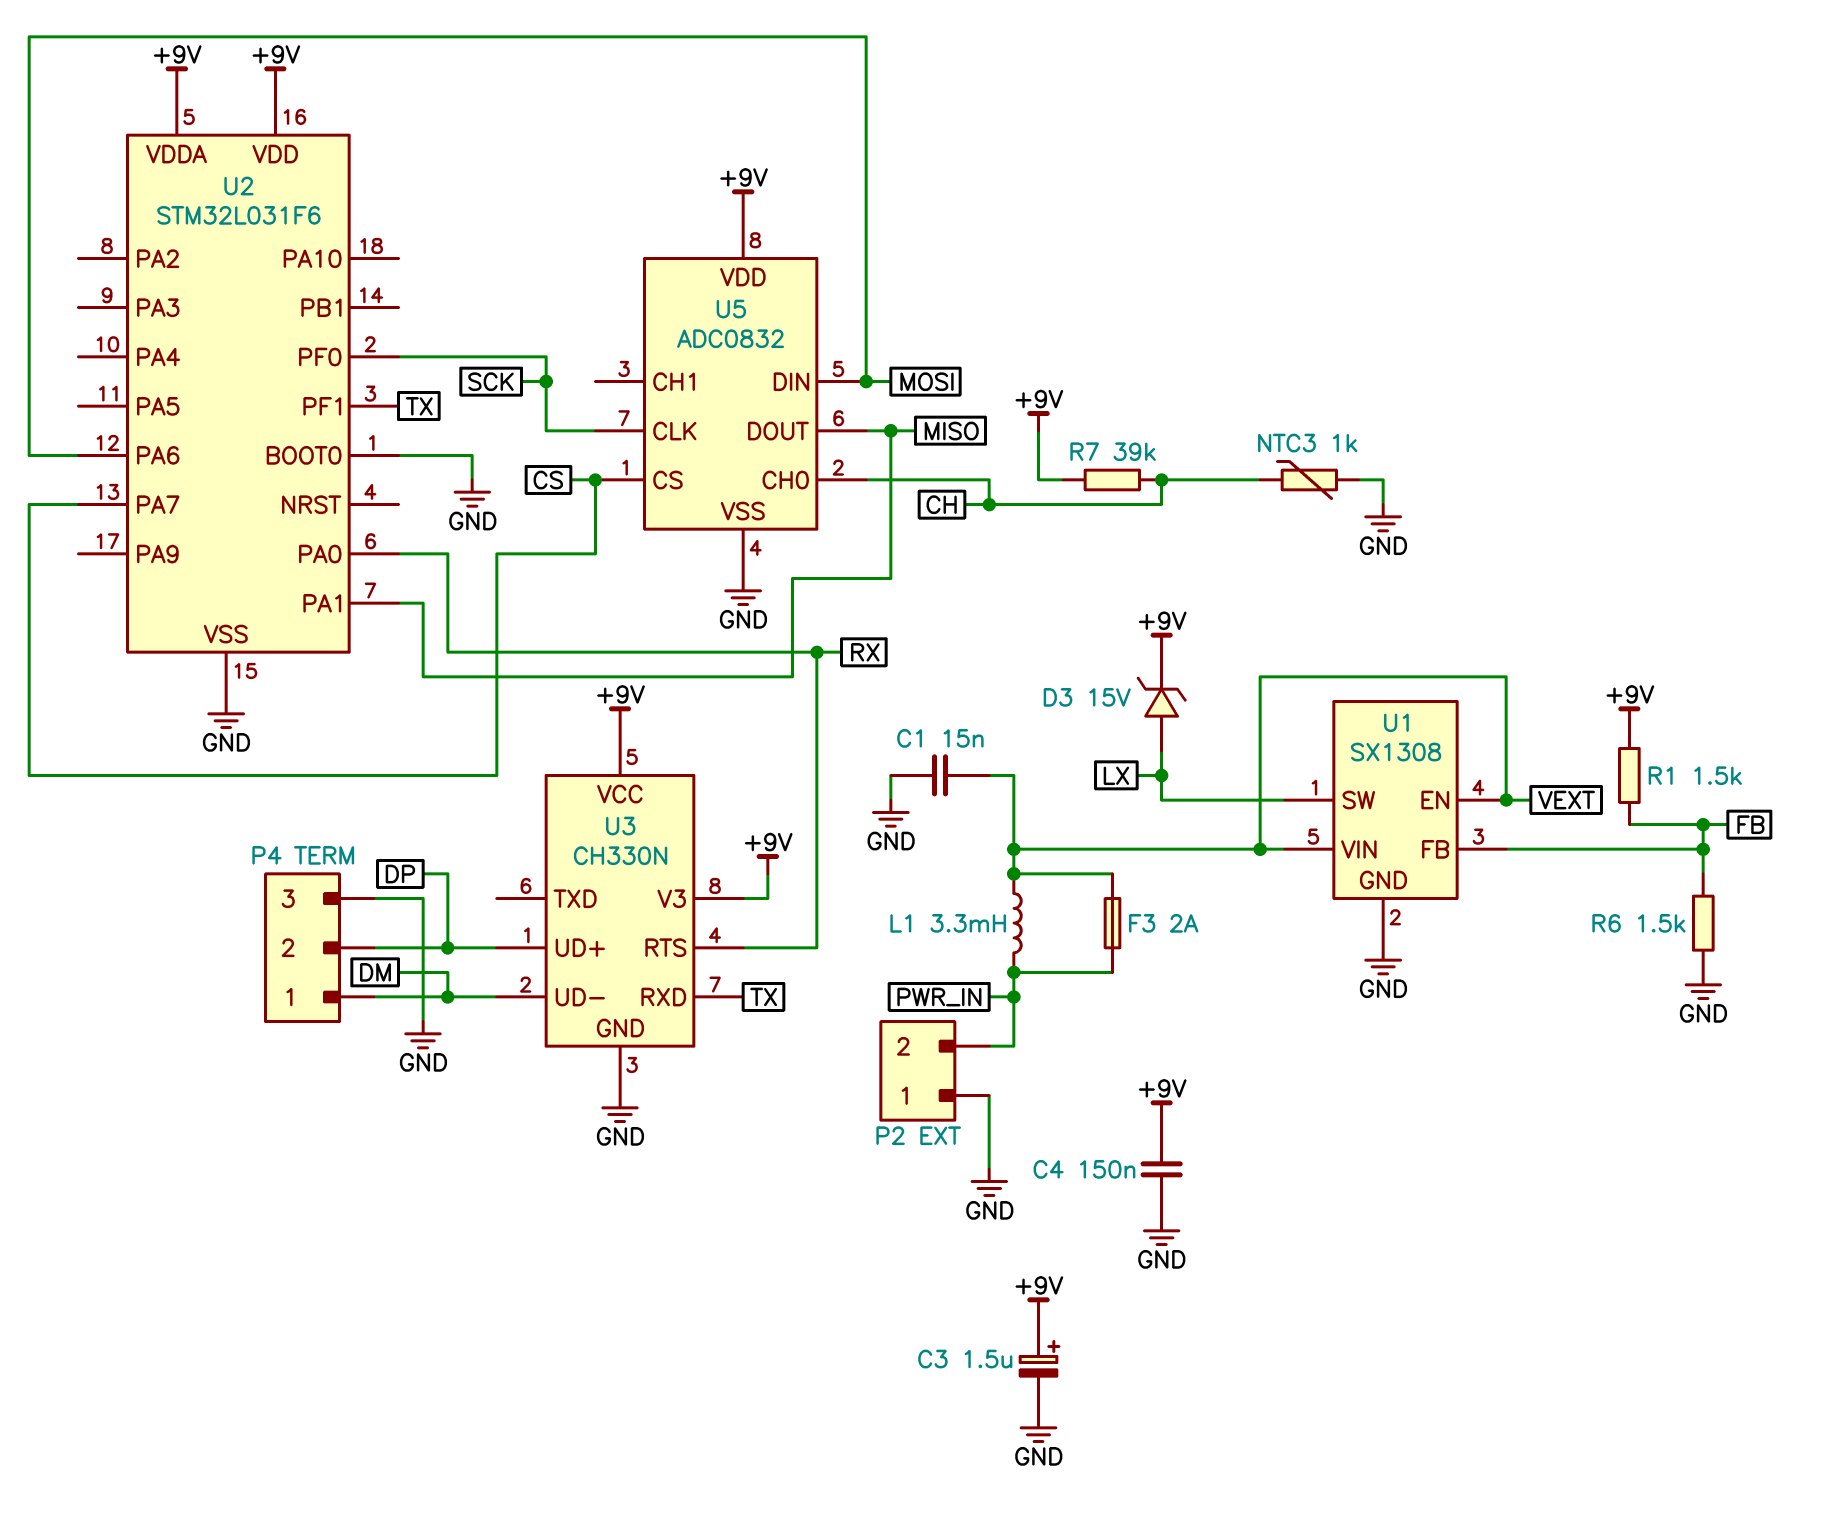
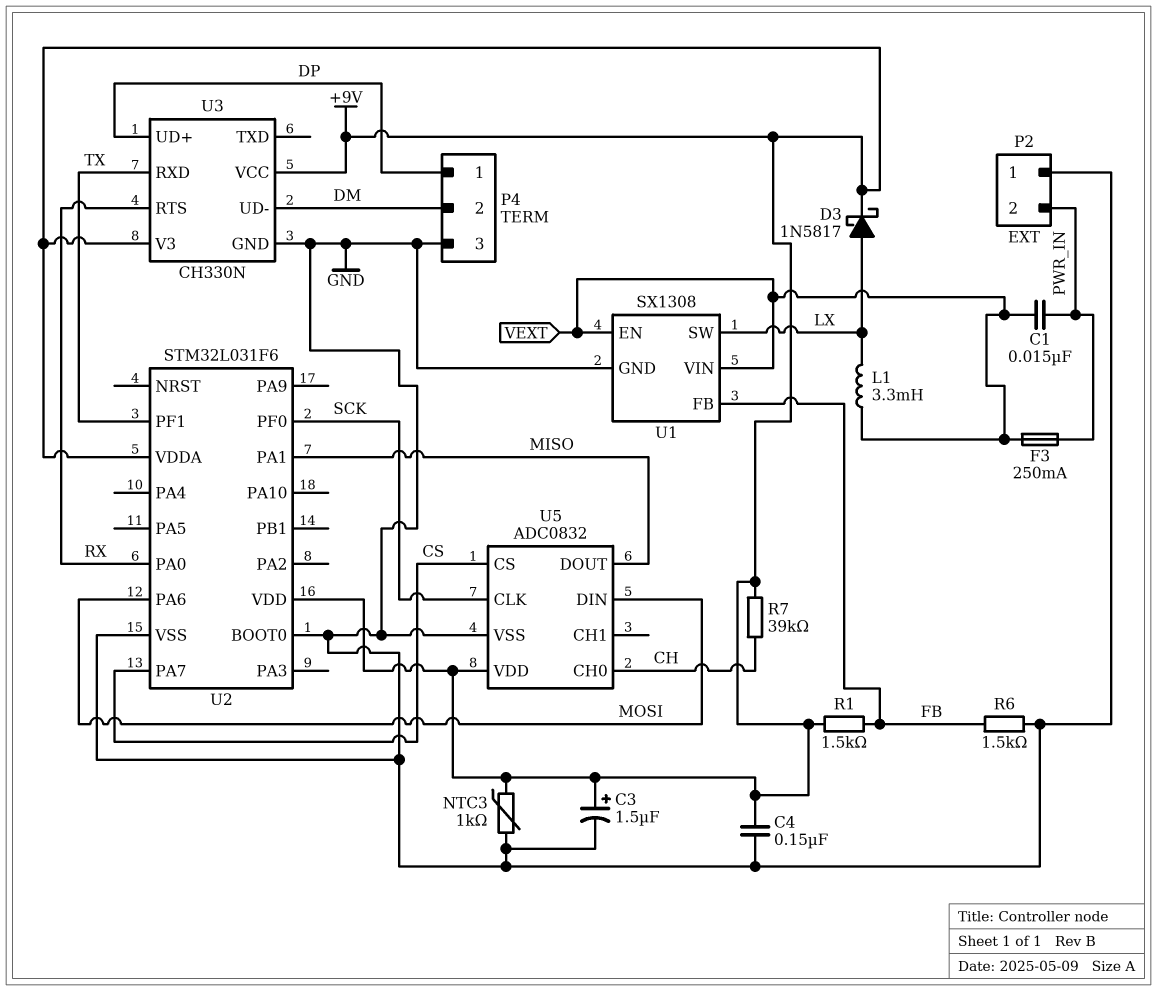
C1: 15nF (GND, VEXT) -> 15nF (PWR_IN, VEXT)
D3: zener 15V (A LX, K +9V) -> schottky 1N5817 (A LX, K +9V)
F3: 2A (PWR_IN, VEXT) -> 250mA (PWR_IN, VEXT)
L1: 3.3mH (PWR_IN, VEXT) -> 3.3mH (LX, VEXT)
NTC3: 1k (CH, GND) -> 1k (+9V, GND)
P4 pin 1: DM -> DP
P4 pin 2: DP -> DM

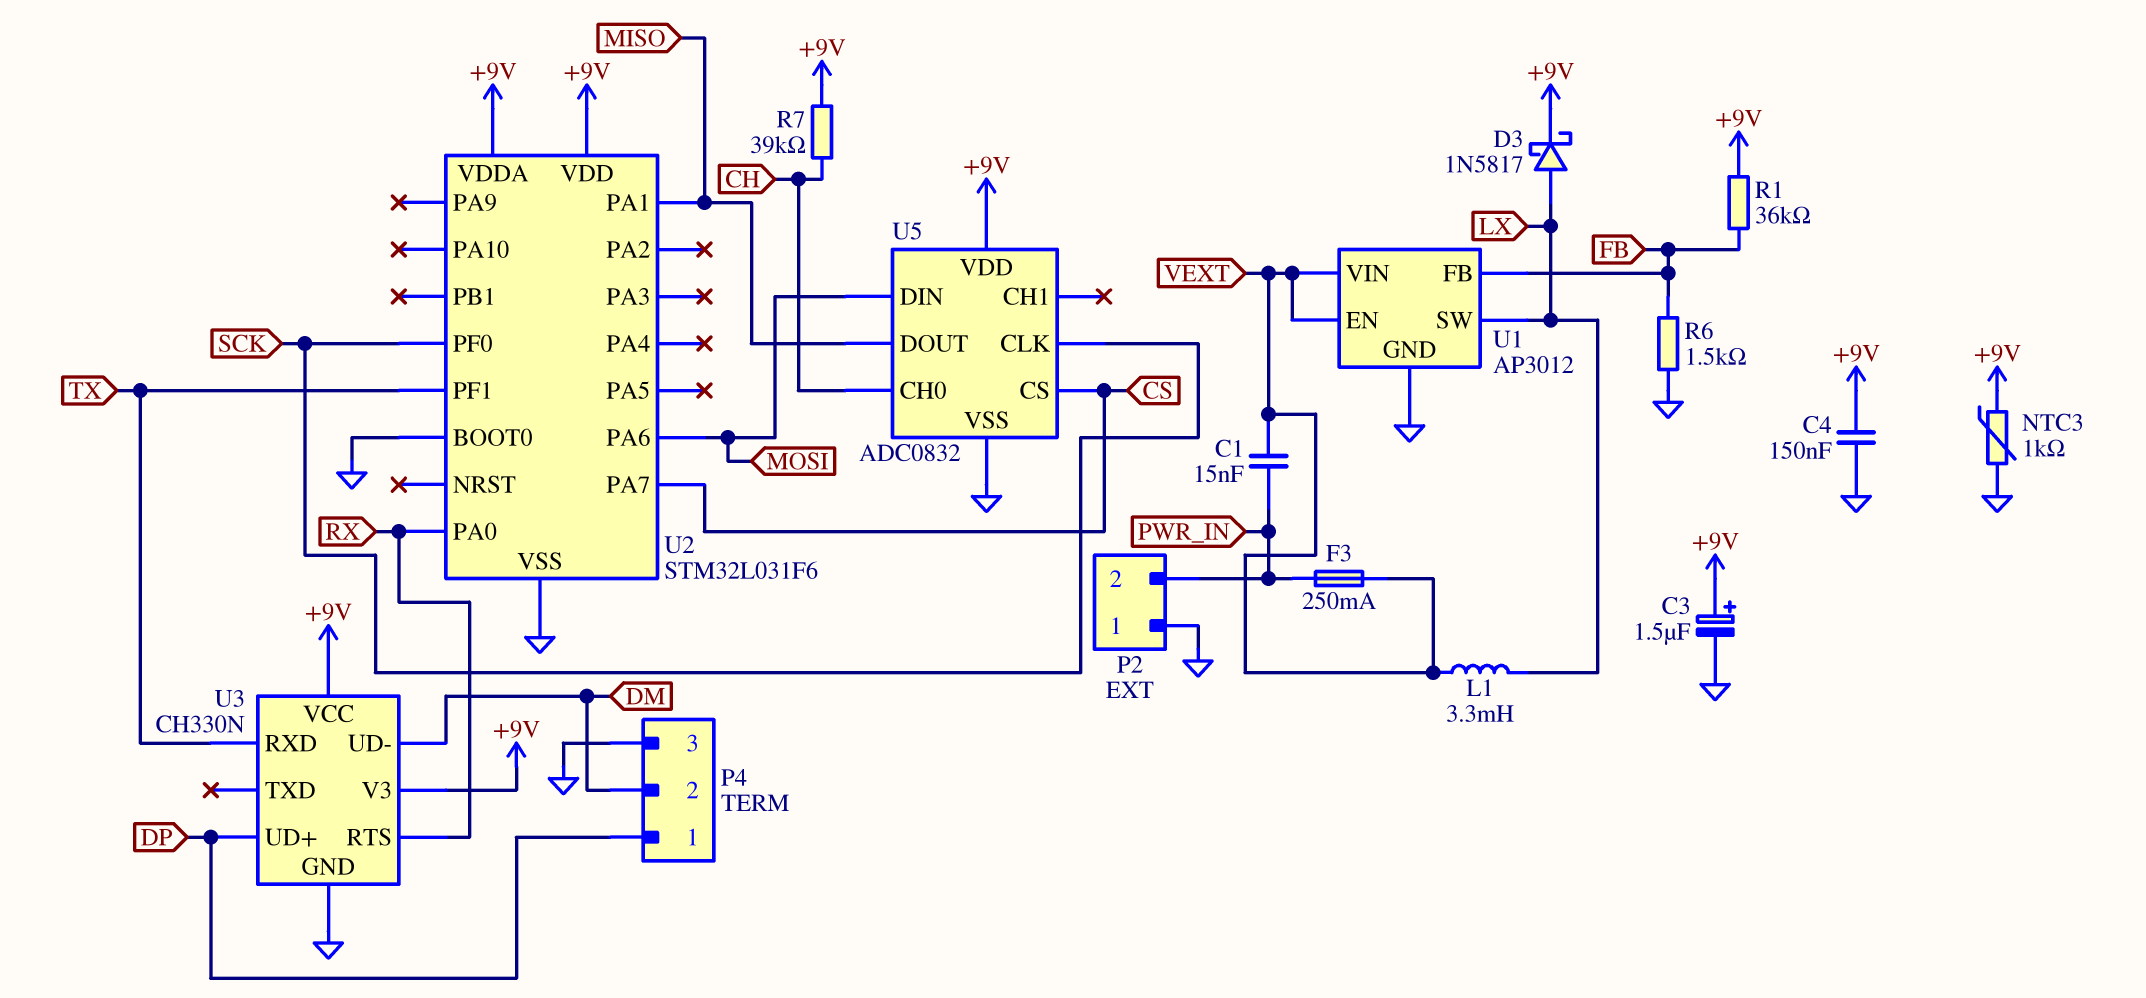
R1: 1.5k (+9V, FB) -> 36k (+9V, FB)
U1: SX1308 -> AP3012

